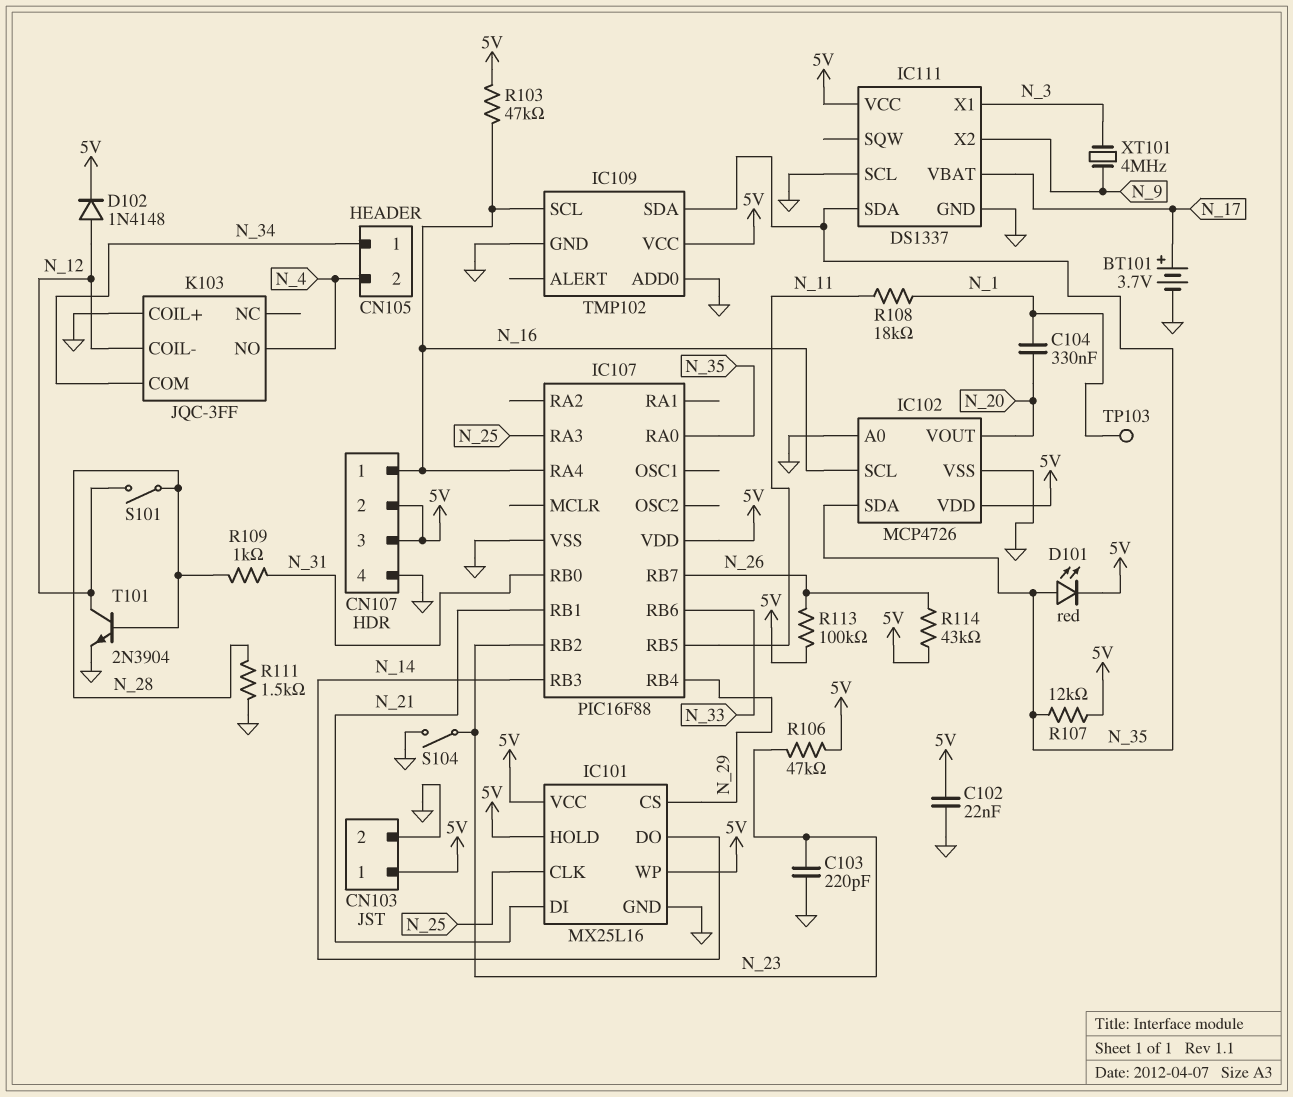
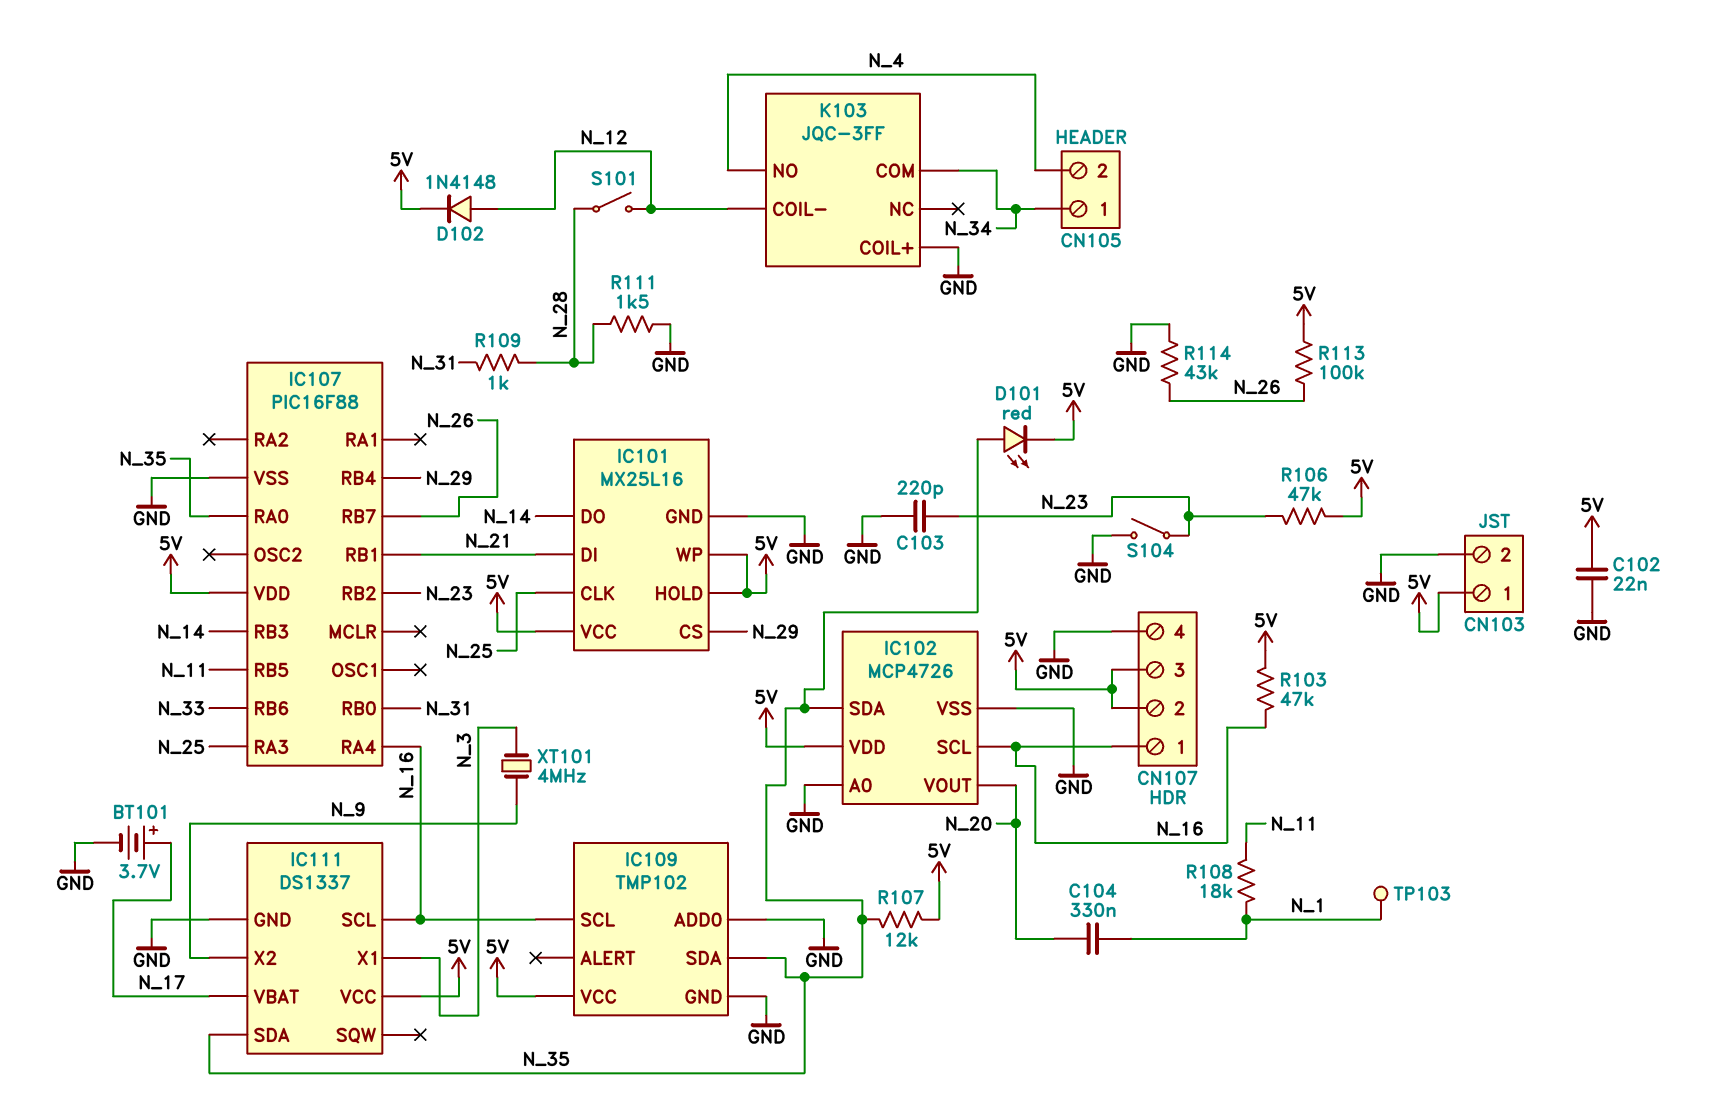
IC111 pin SCL: GND -> N_16
R114: 43k (5V, N_26) -> 43k (GND, N_26)
T101: NPN 2N3904 (B N_28, C N_12, E GND) -> none

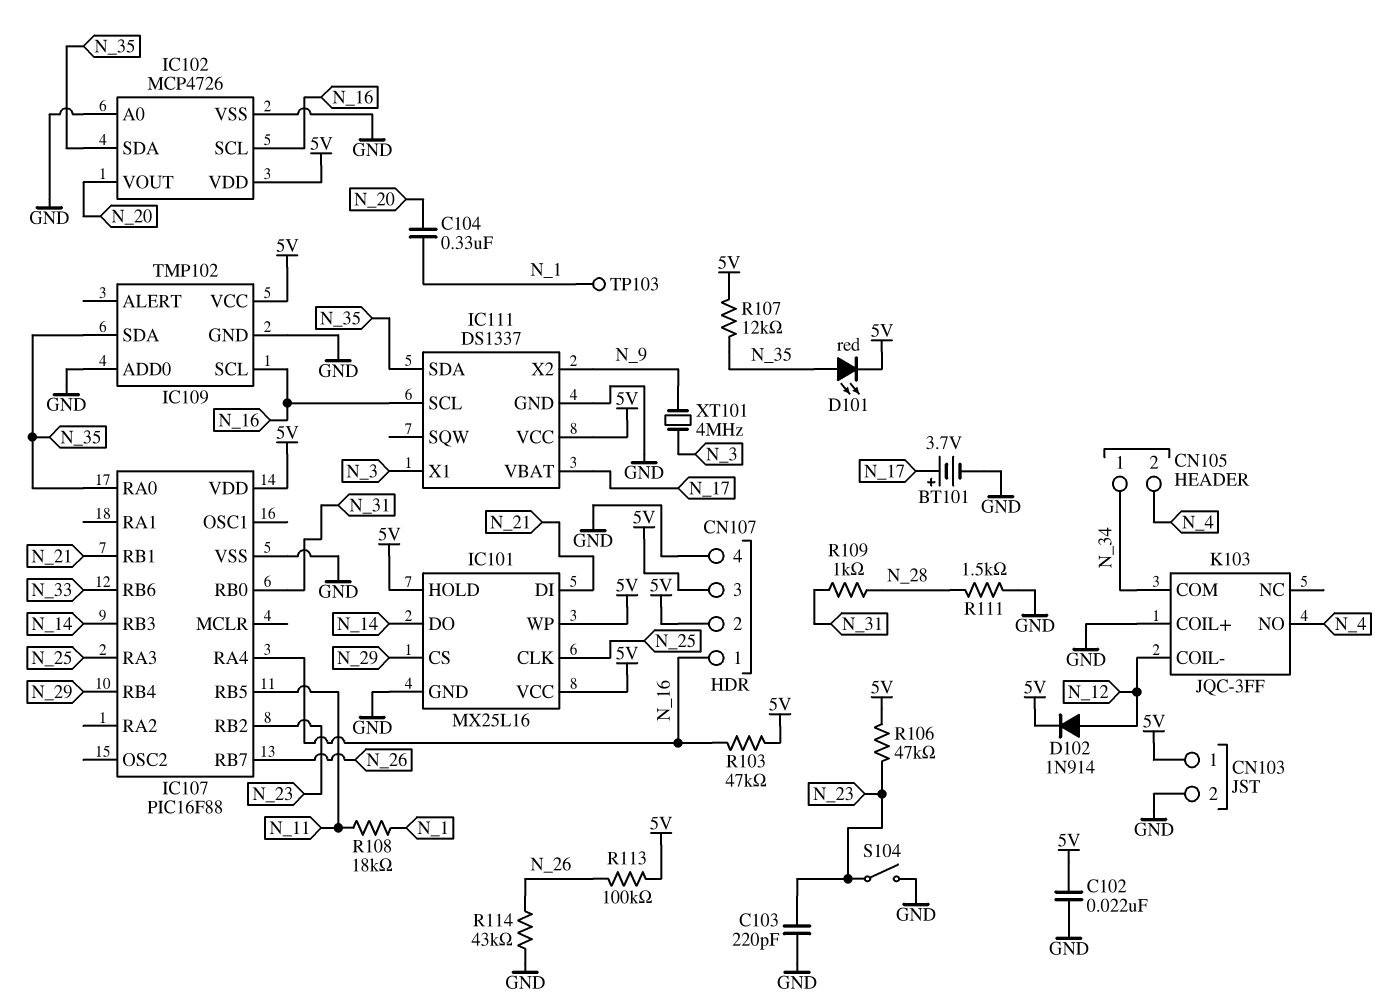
D102: diode 1N4148 (A N_12, K 5V) -> diode 1N914 (A N_12, K 5V)
S101: switch (N_12, N_28) -> none

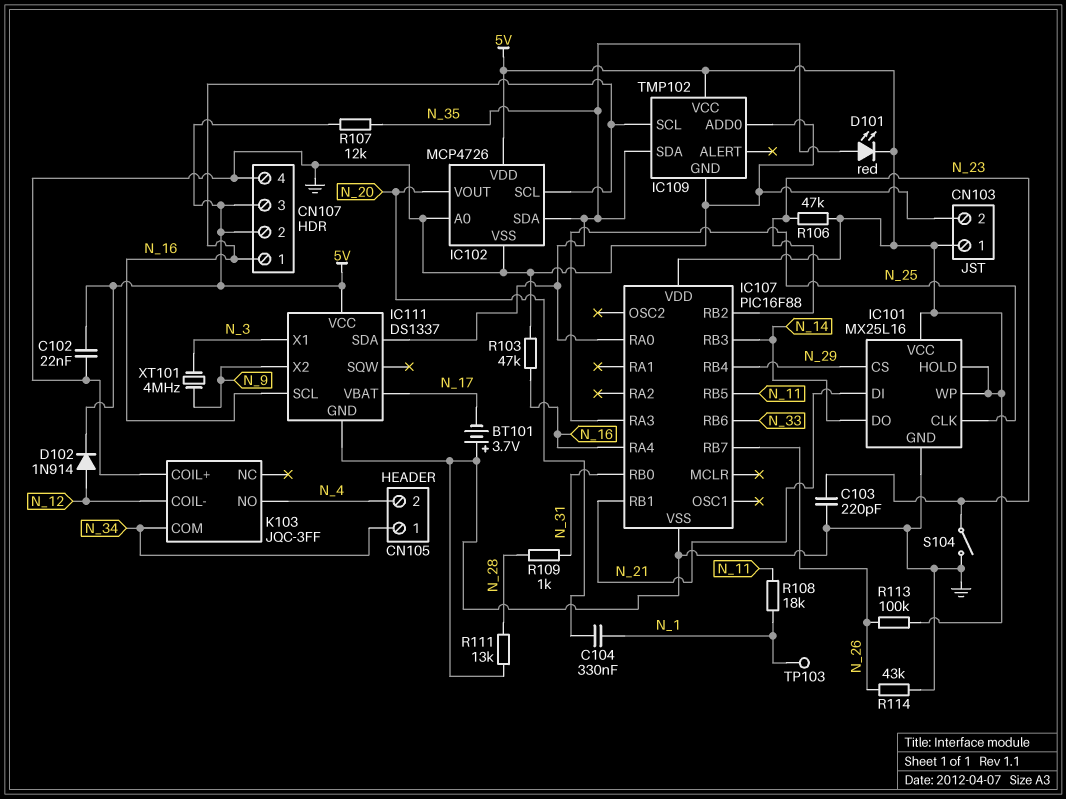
BT101: 3.7V (plus N_17, minus GND) -> 3.7V (plus GND, minus N_17)
R103: 47k (5V, N_16) -> 47k (GND, N_16)
R111: 1.5k (GND, N_28) -> 13k (GND, N_28)

